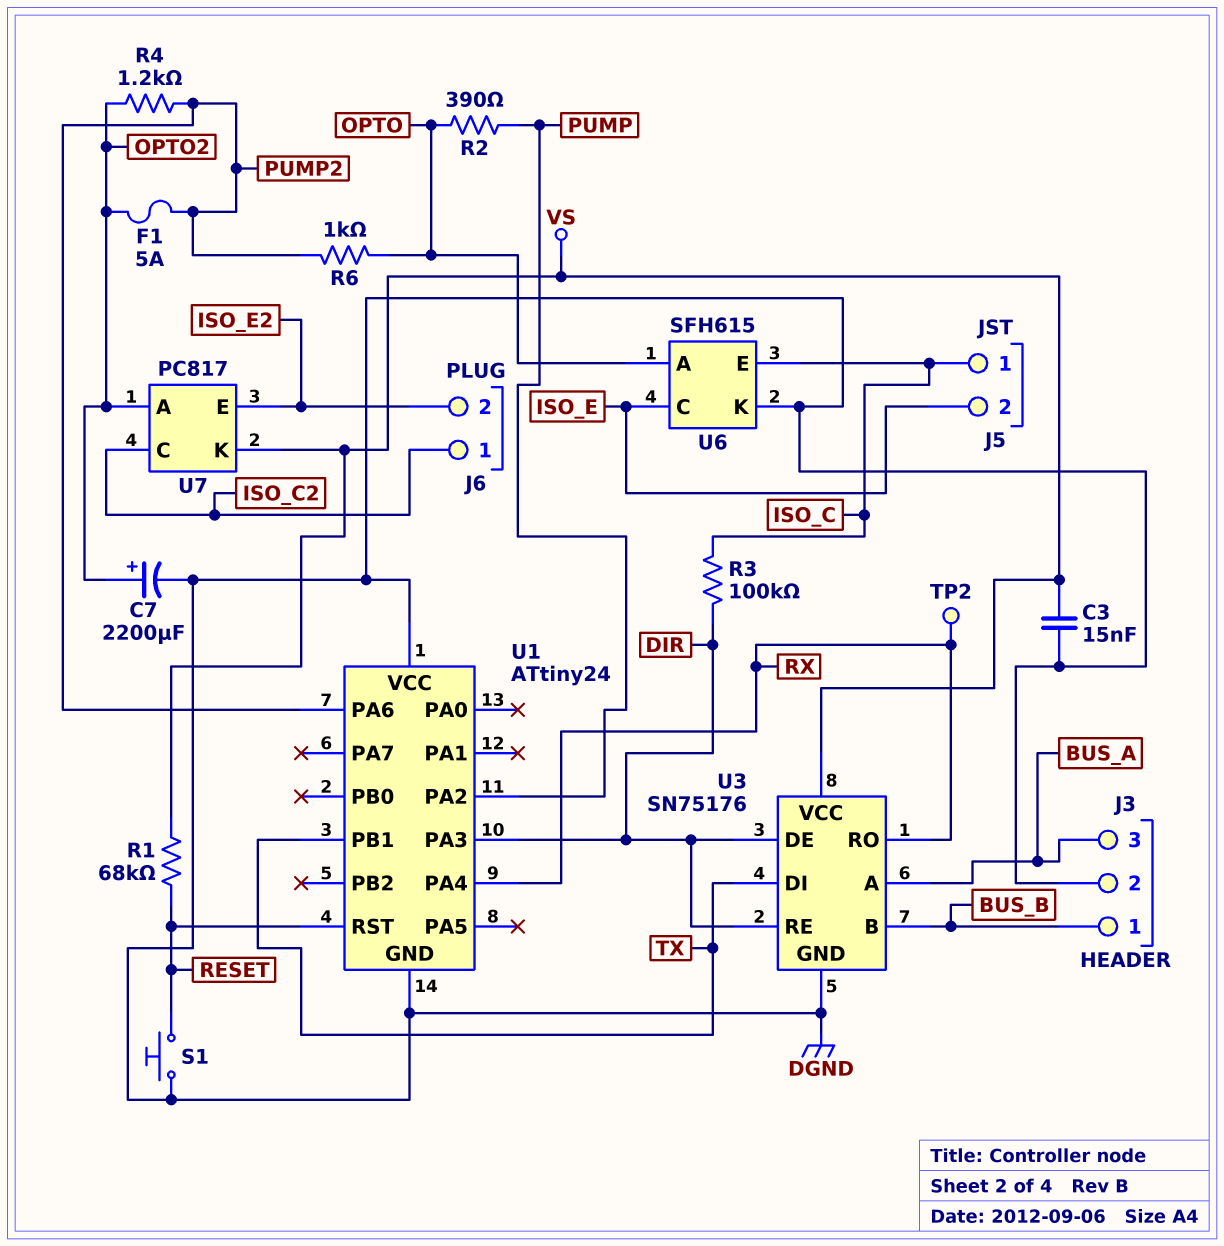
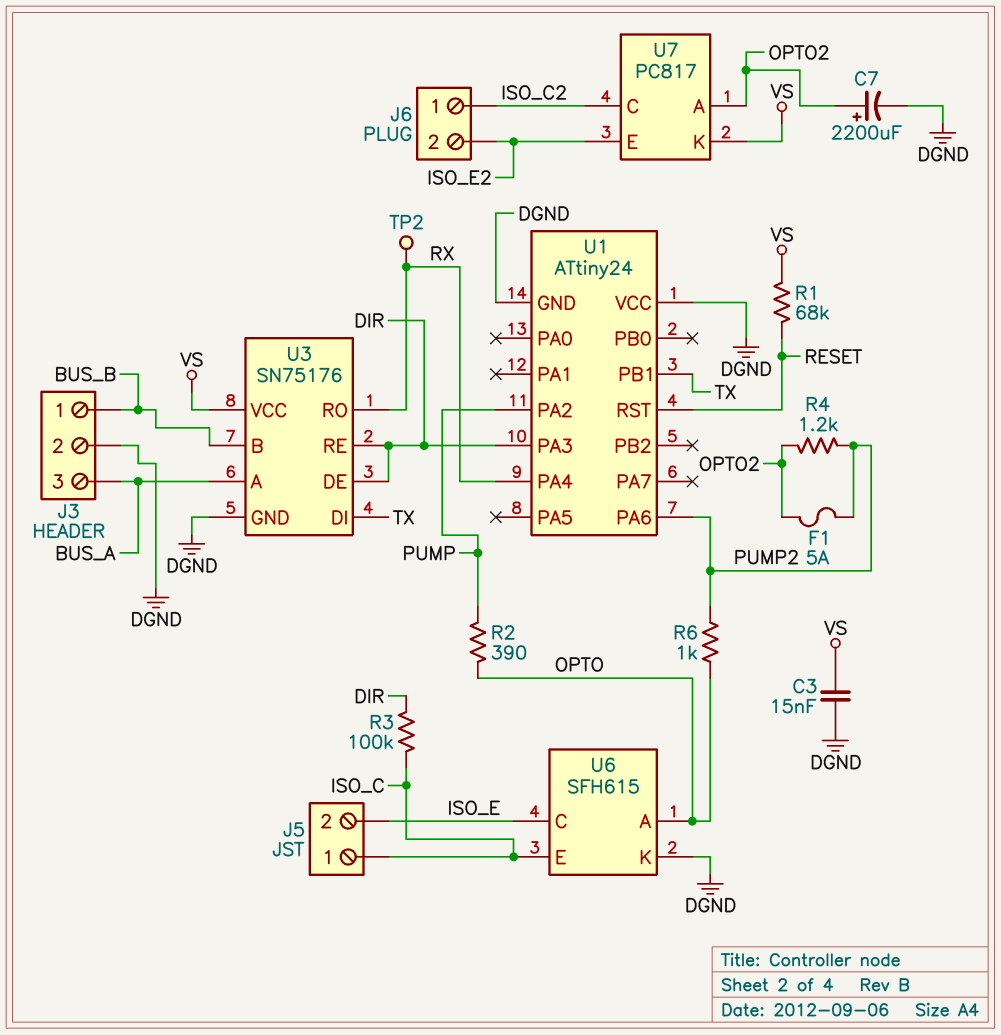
S1: button (DGND, RESET) -> none

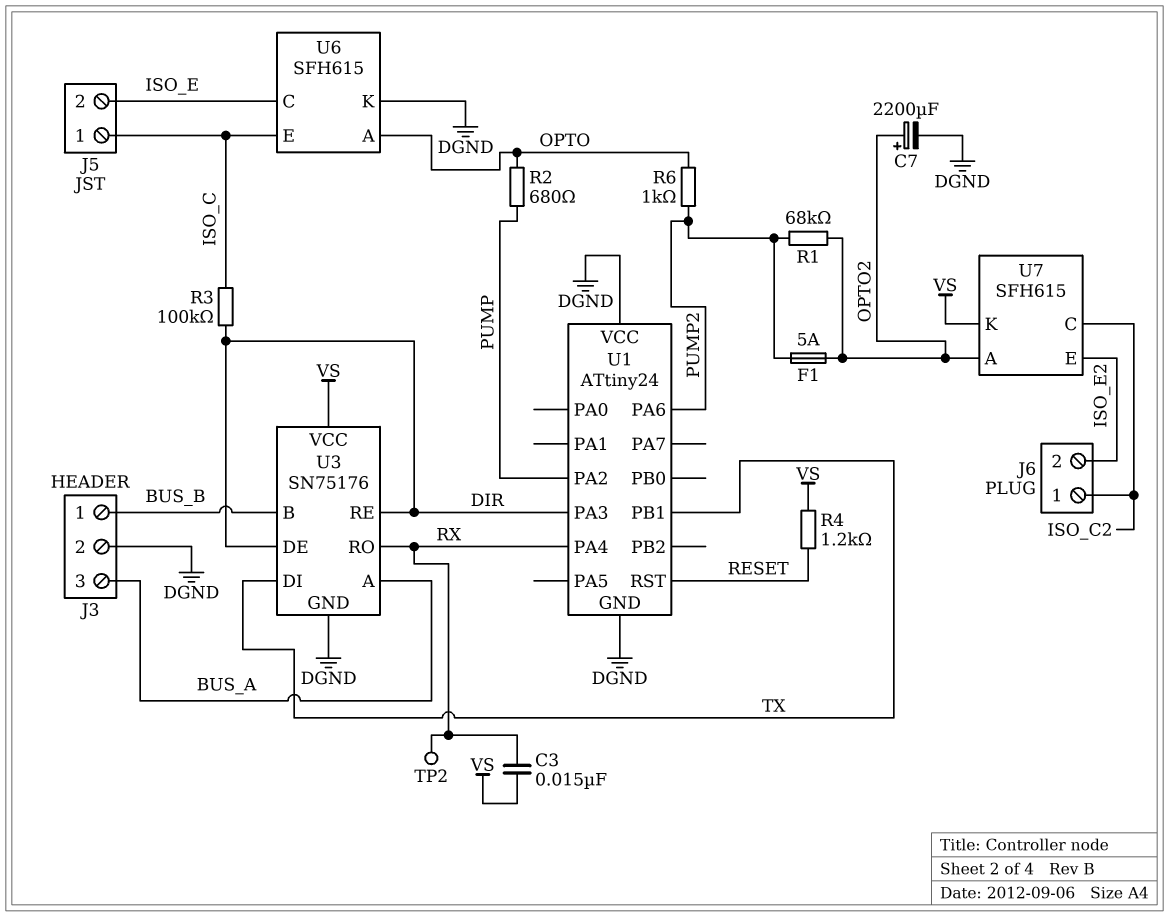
C3: 15nF (DGND, VS) -> 15nF (RX, VS)
R1: 68k (RESET, VS) -> 68k (OPTO2, PUMP2)
R2: 390 (OPTO, PUMP) -> 680 (OPTO, PUMP)
R4: 1.2k (OPTO2, PUMP2) -> 1.2k (RESET, VS)
U7: PC817 -> SFH615

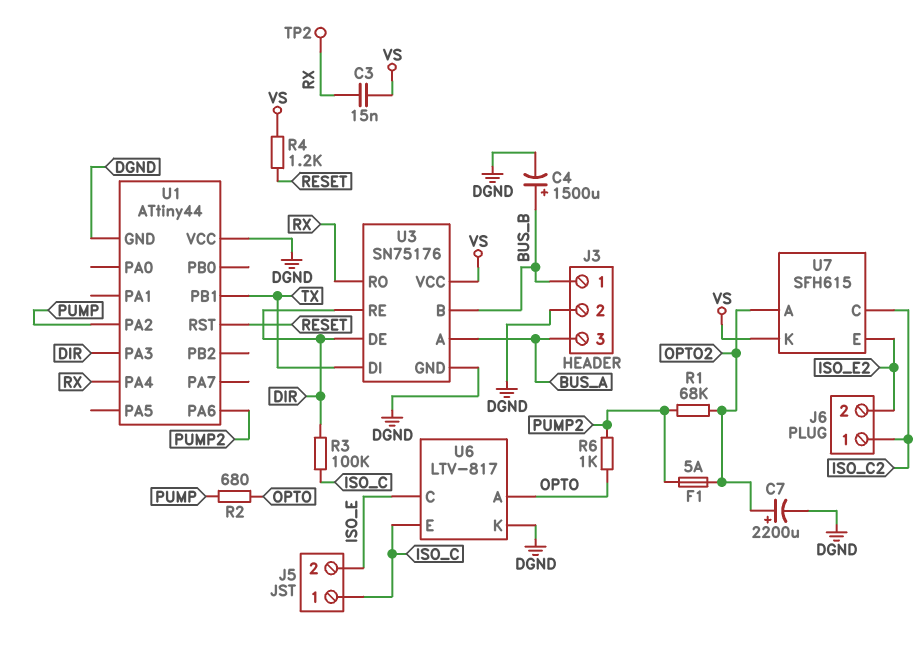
C4: none -> 1500uF (plus BUS_B, minus DGND)
U1: ATtiny24 -> ATtiny44
U6: SFH615 -> LTV-817

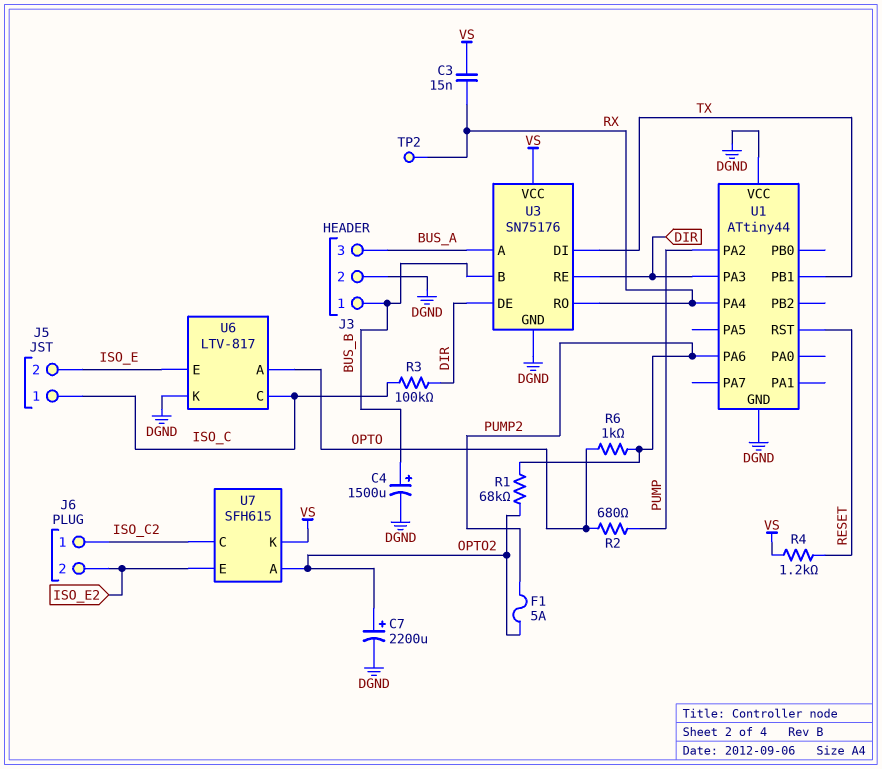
U6 pin C: ISO_E -> ISO_C
U6 pin E: ISO_C -> ISO_E

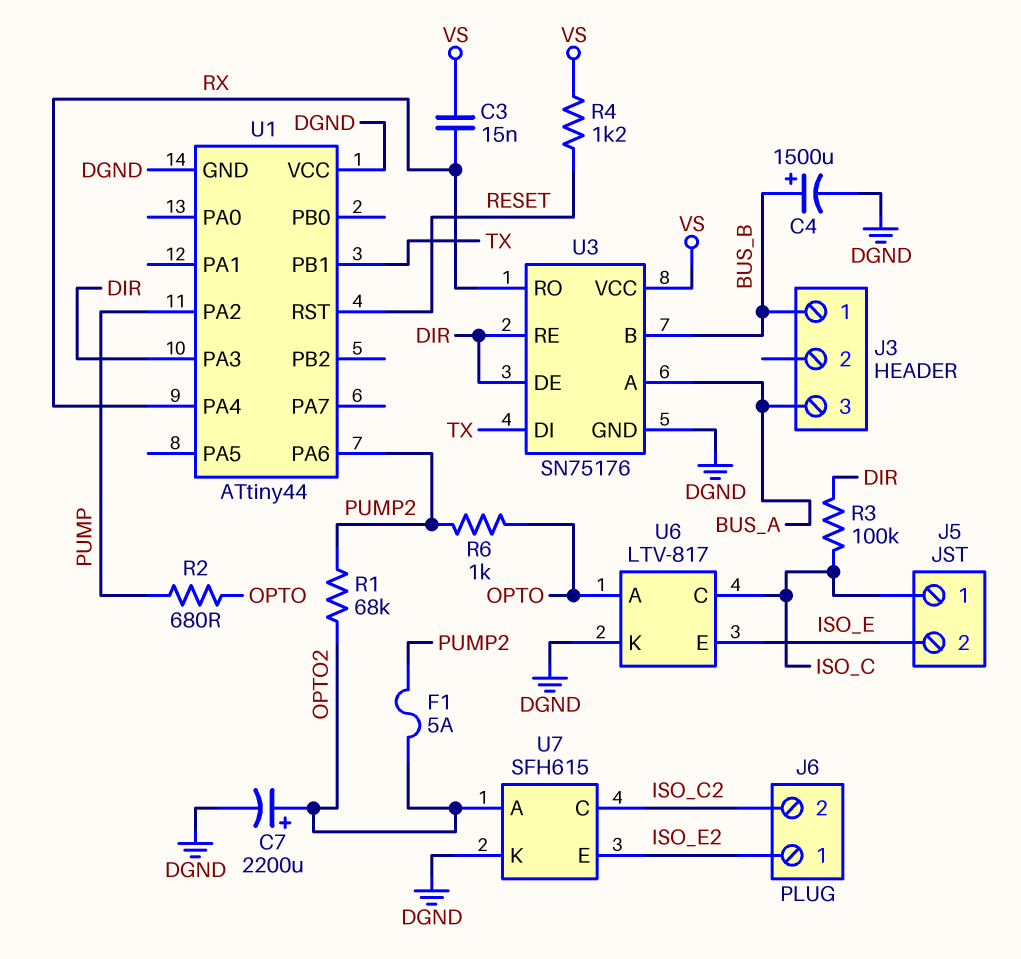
J3 pin 2: DGND -> none
J6 pin 1: ISO_C2 -> ISO_E2
J6 pin 2: ISO_E2 -> ISO_C2
TP2: test point (RX) -> none
U7 pin K: VS -> DGND

